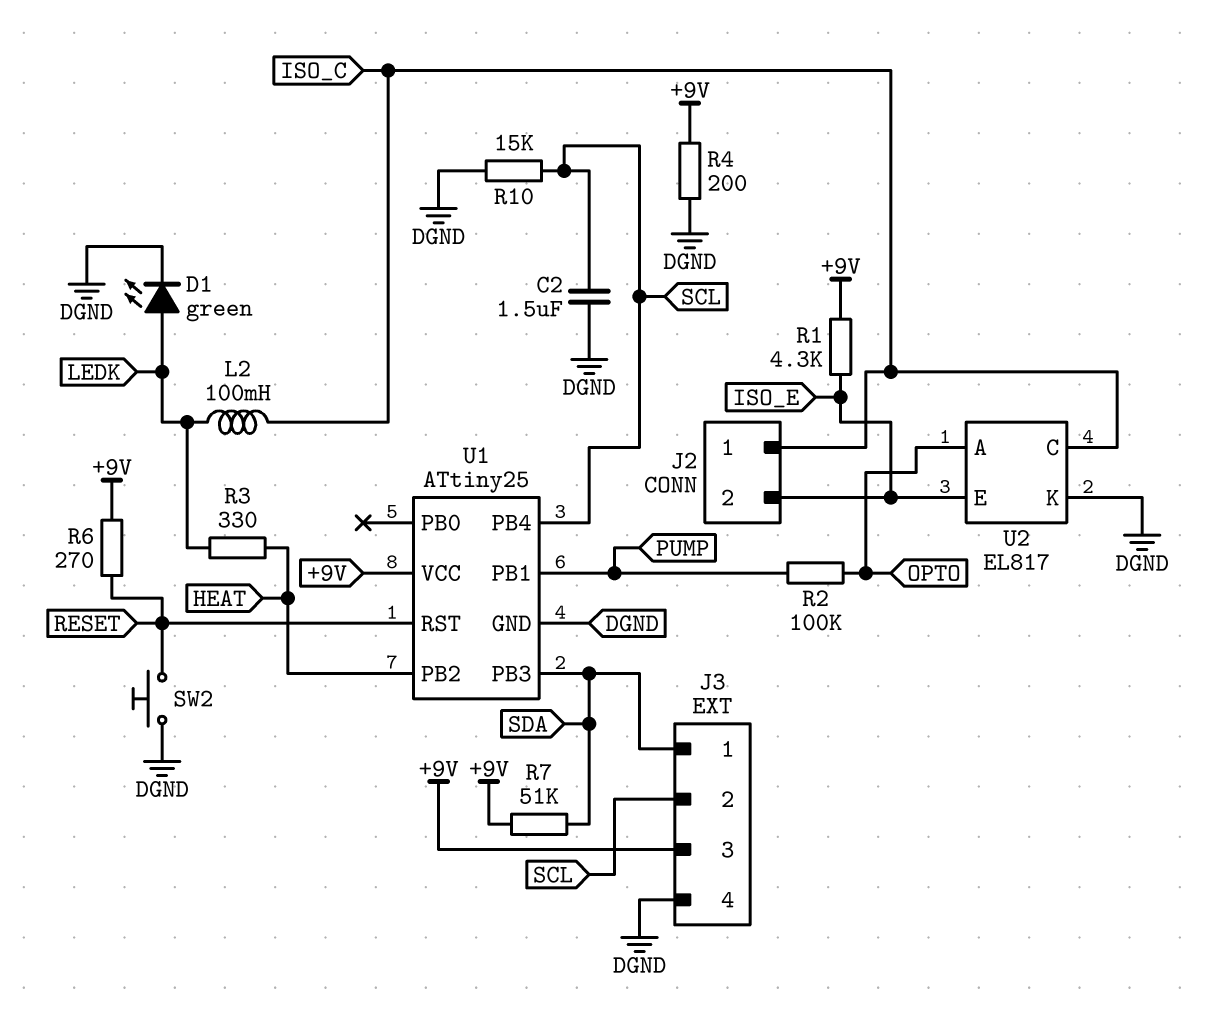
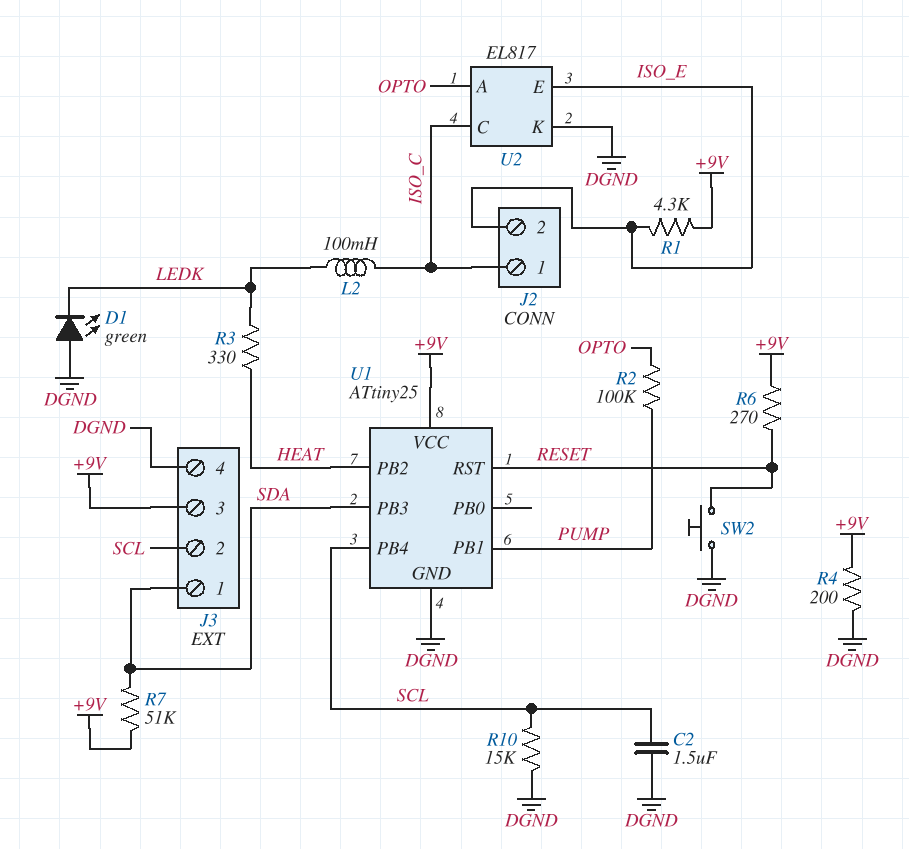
D1: LED green (A LEDK, K DGND) -> LED green (A DGND, K LEDK)

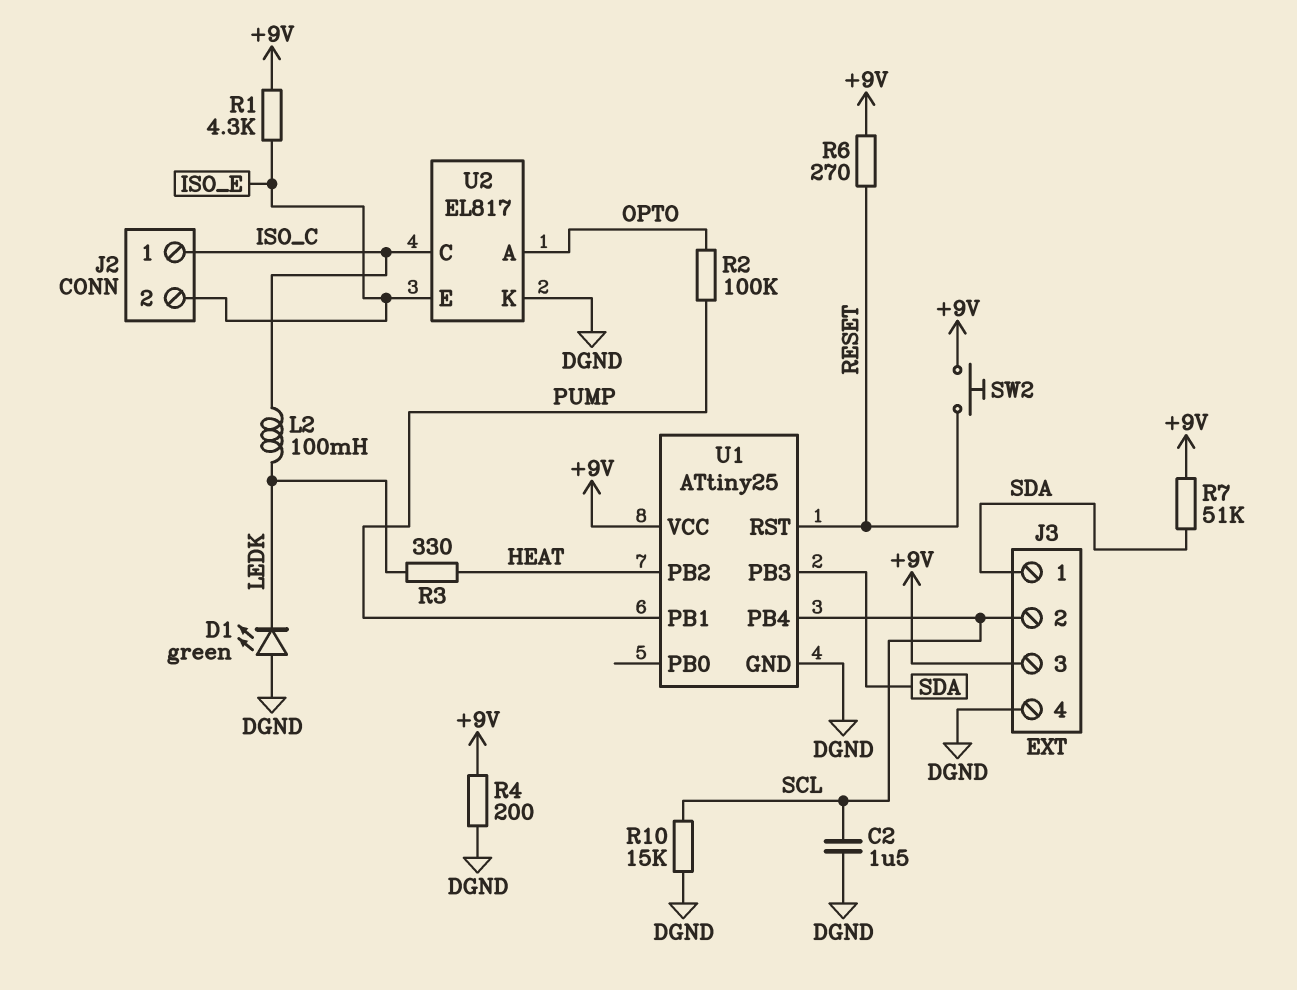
SW2: button (DGND, RESET) -> button (+9V, RESET)

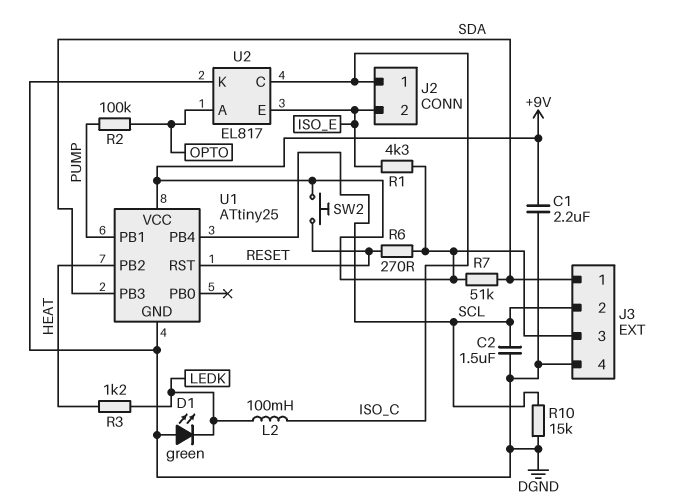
C1: none -> 2.2uF (+9V, DGND)
R3: 330 (HEAT, LEDK) -> 1.2k (HEAT, LEDK)
R4: 200 (+9V, DGND) -> none

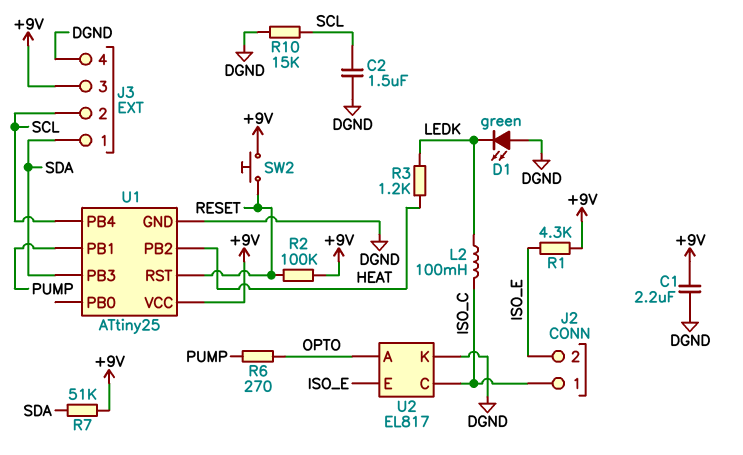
R2: 100k (OPTO, PUMP) -> 100k (+9V, RESET)
R6: 270 (+9V, RESET) -> 270 (OPTO, PUMP)

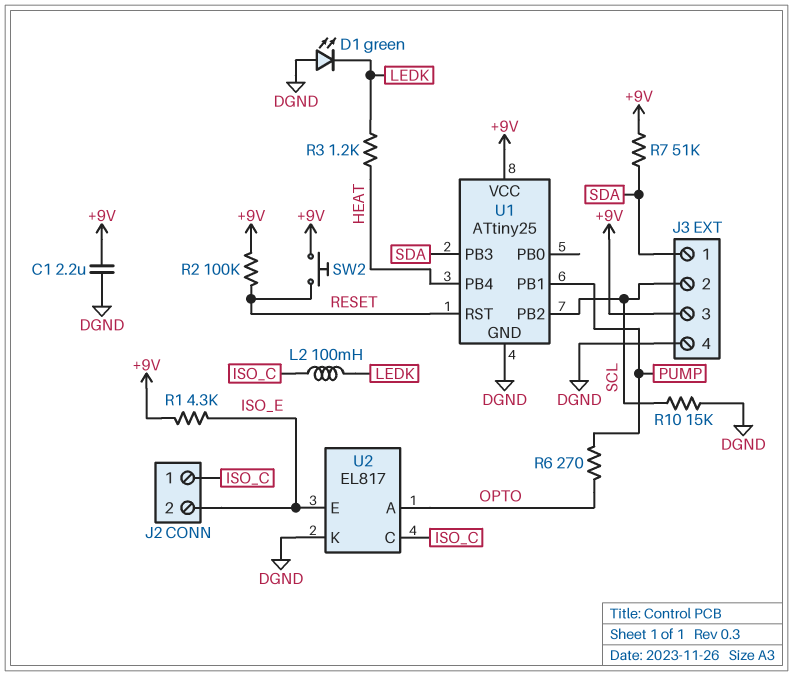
C2: 1.5uF (DGND, SCL) -> none
U1 pin PB2: HEAT -> SCL
U1 pin PB4: SCL -> HEAT

